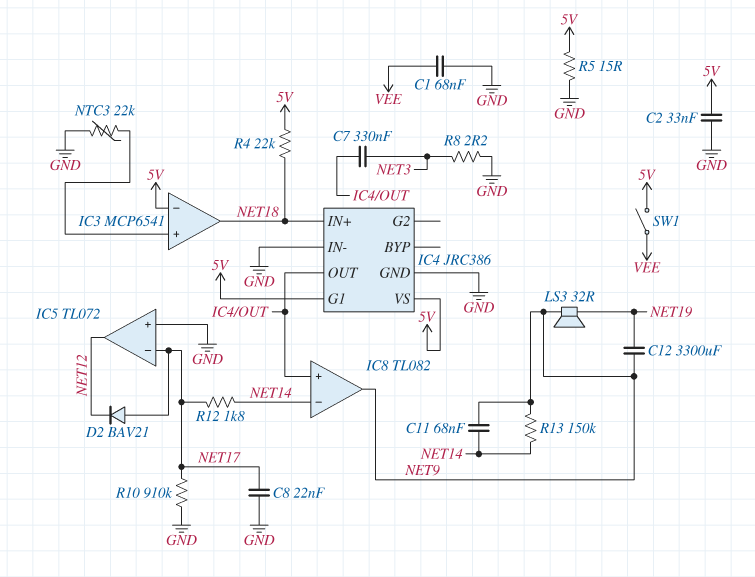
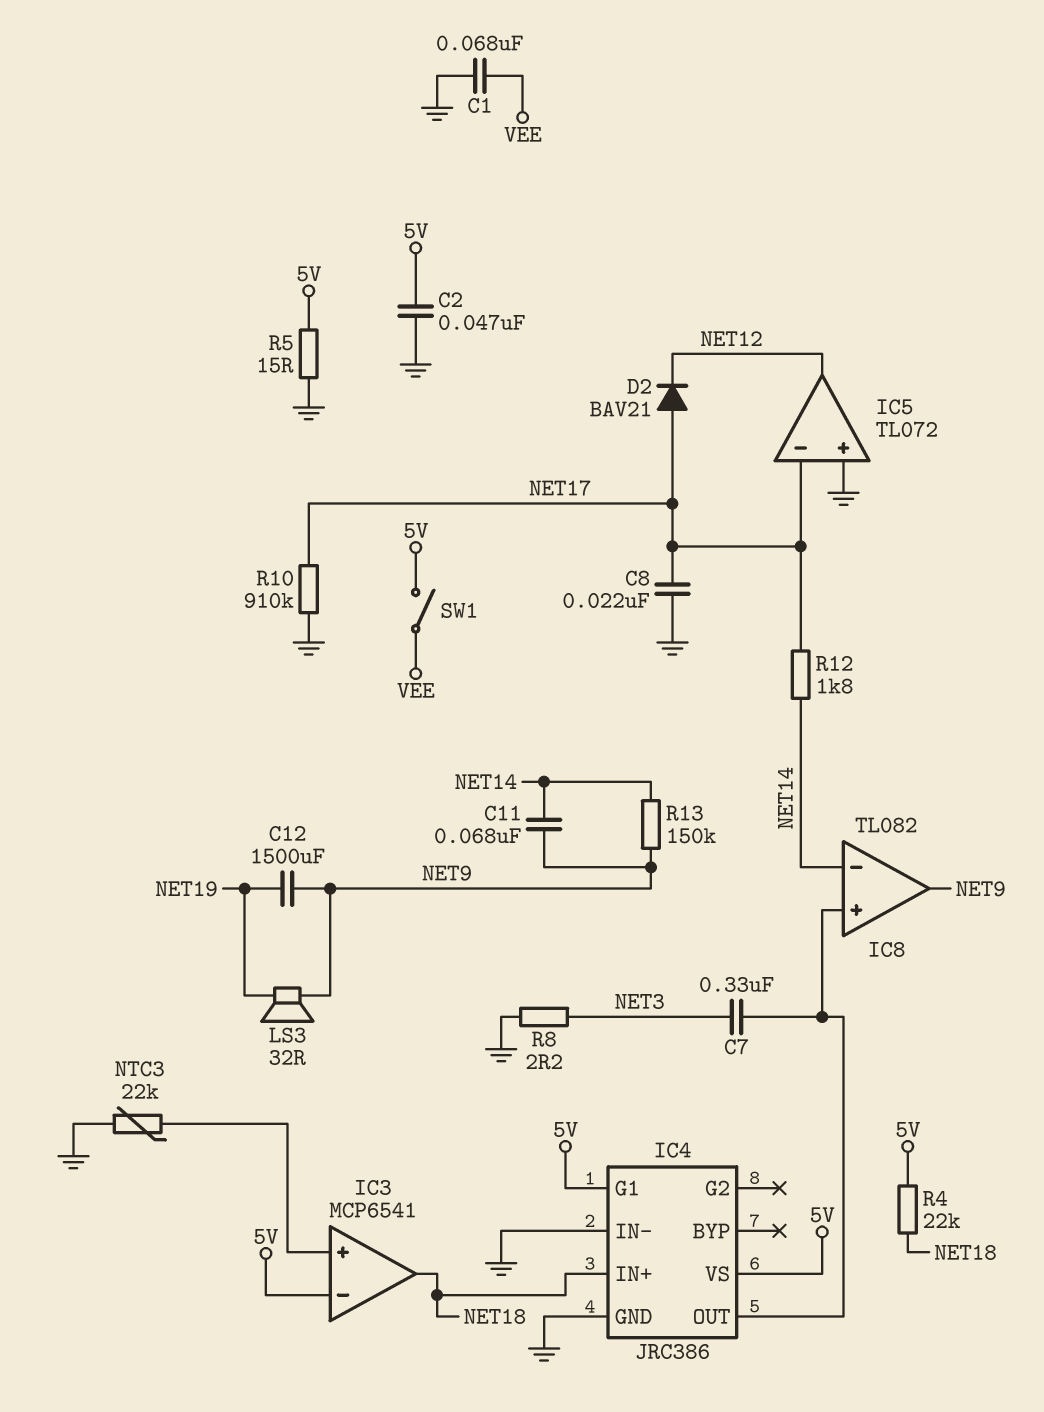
C2: 33nF (5V, GND) -> 47nF (5V, GND)
C12: 3300uF (NET9, NET19) -> 1500uF (NET9, NET19)

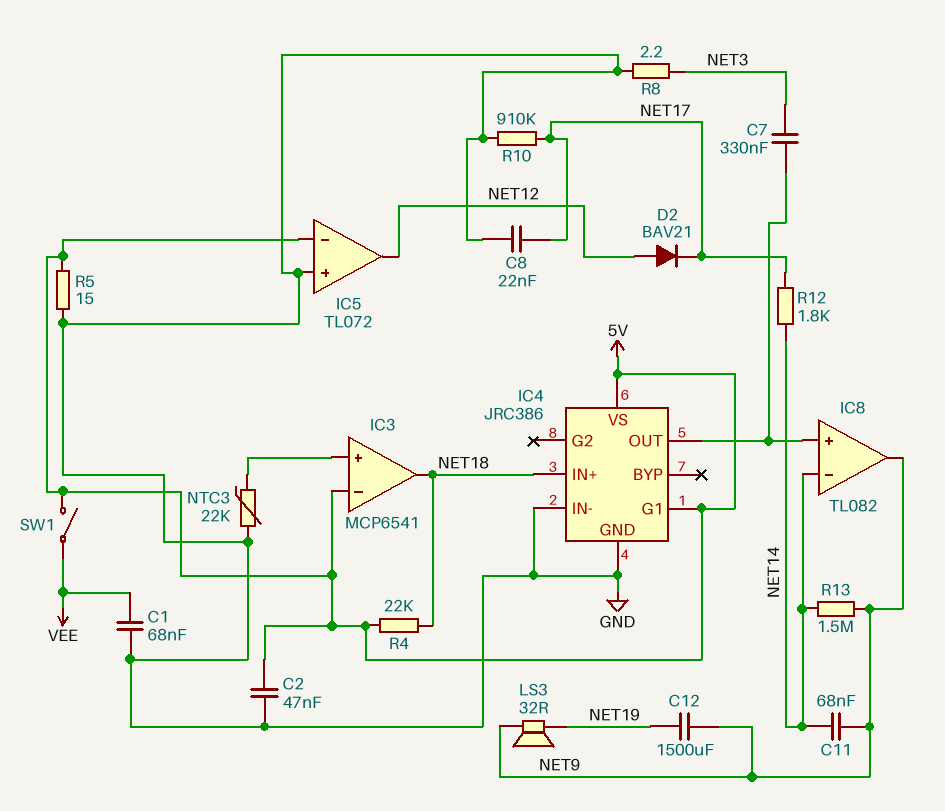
D2: diode BAV21 (A NET17, K NET12) -> diode BAV21 (A NET12, K NET17)
IC5 pin in-: NET17 -> 5V
R13: 150k (NET9, NET14) -> 1.5M (NET9, NET14)

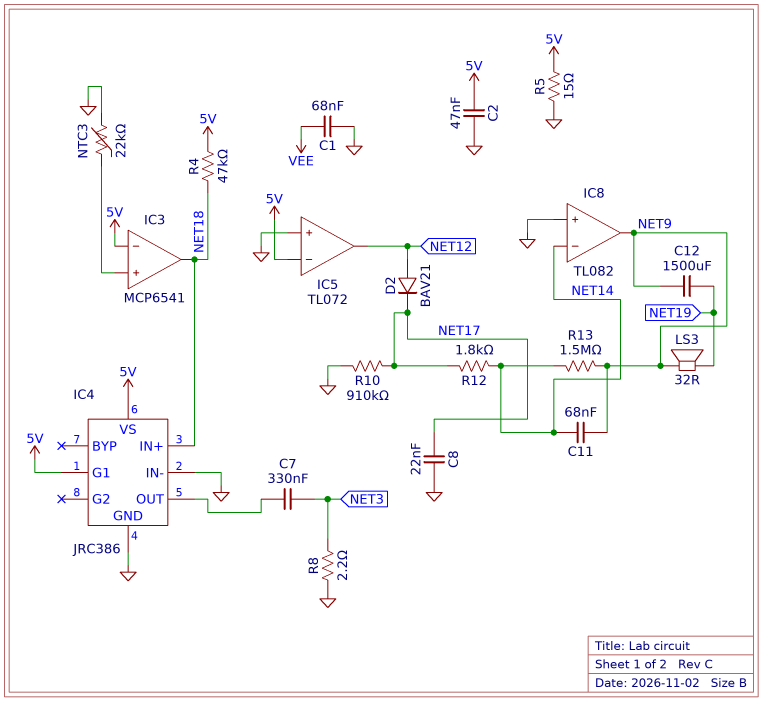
IC8 pin in+: IC4/OUT -> GND
R4: 22k (5V, NET18) -> 47k (5V, NET18)
SW1: switch (5V, VEE) -> none

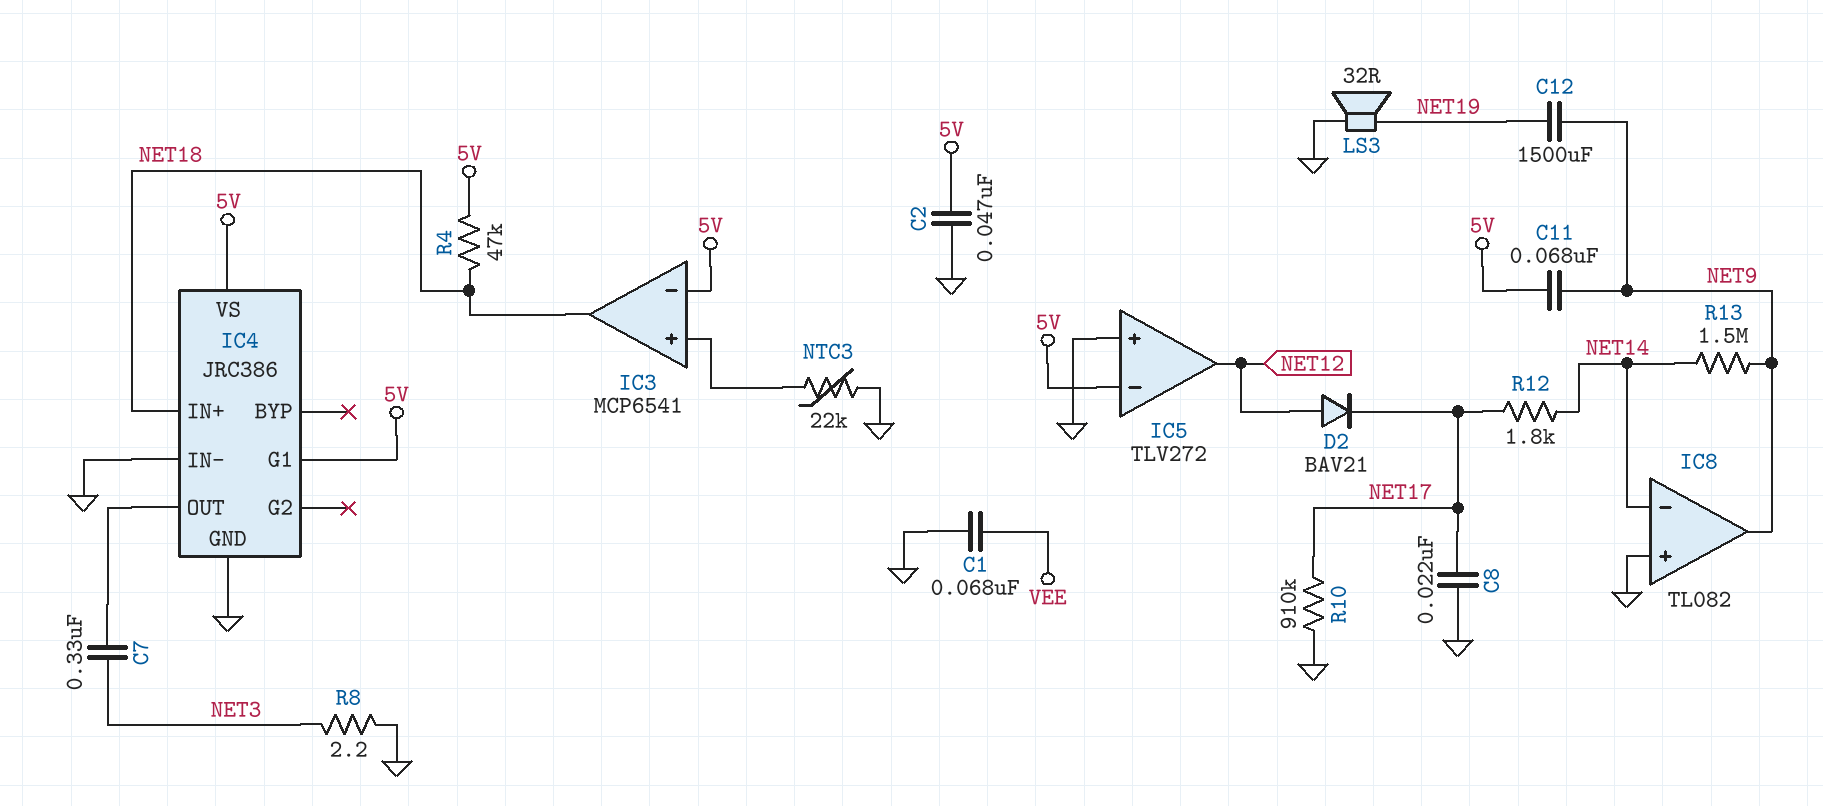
C11: 68nF (NET9, NET14) -> 68nF (5V, NET9)
IC5: TL072 -> TLV272
LS3: speaker 32R (NET9, NET19) -> speaker 32R (GND, NET19)
R5: 15 (5V, GND) -> none

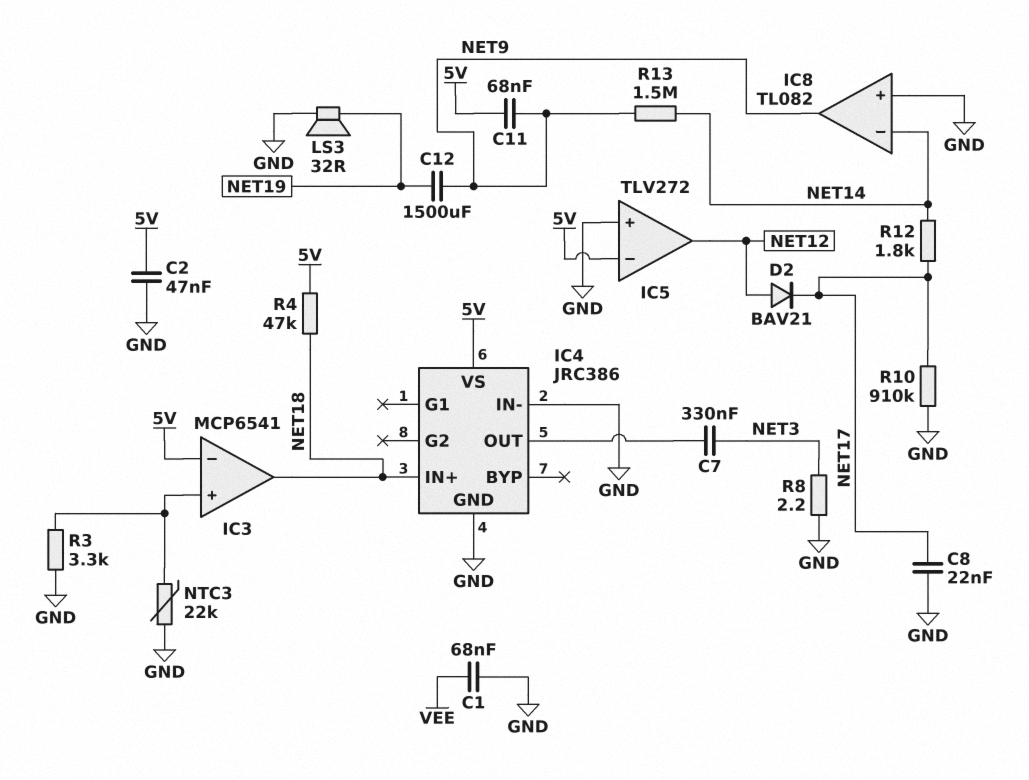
IC4 pin G1: 5V -> none
R3: none -> 3.3k (GND, IC3/in+)

